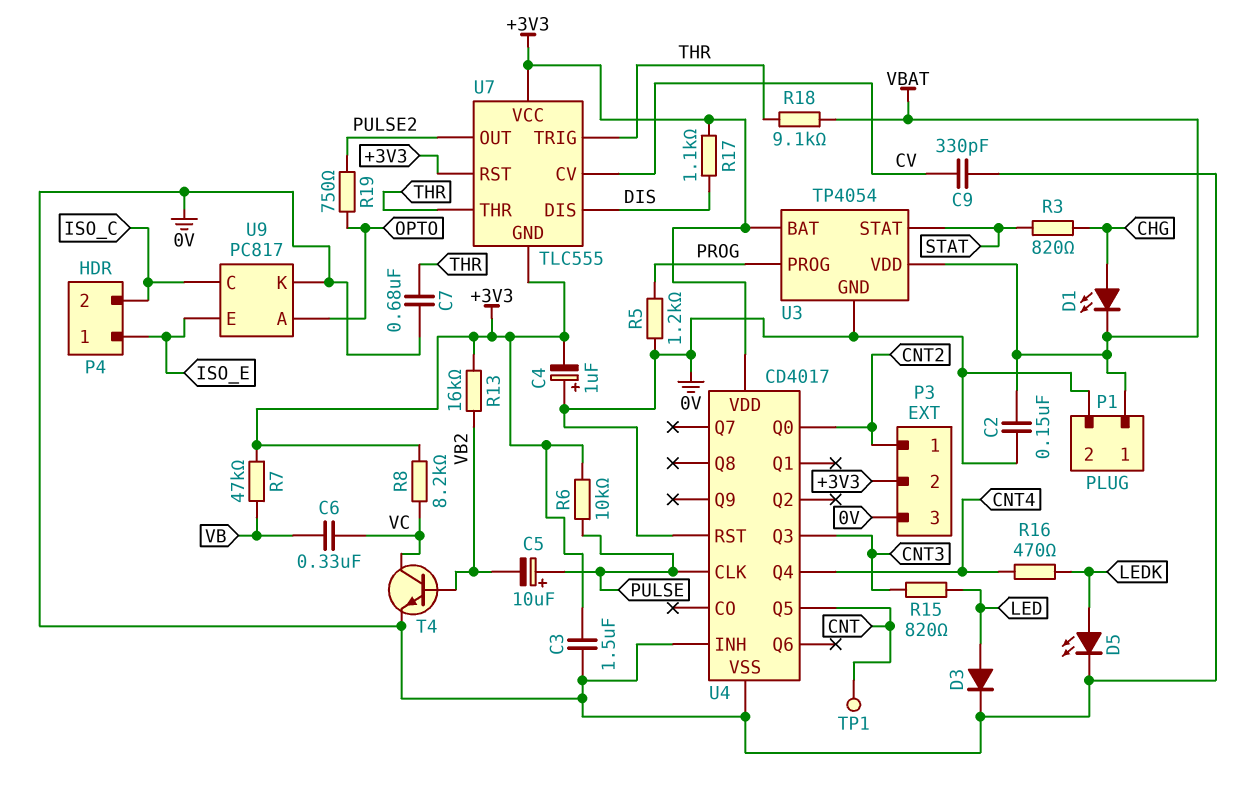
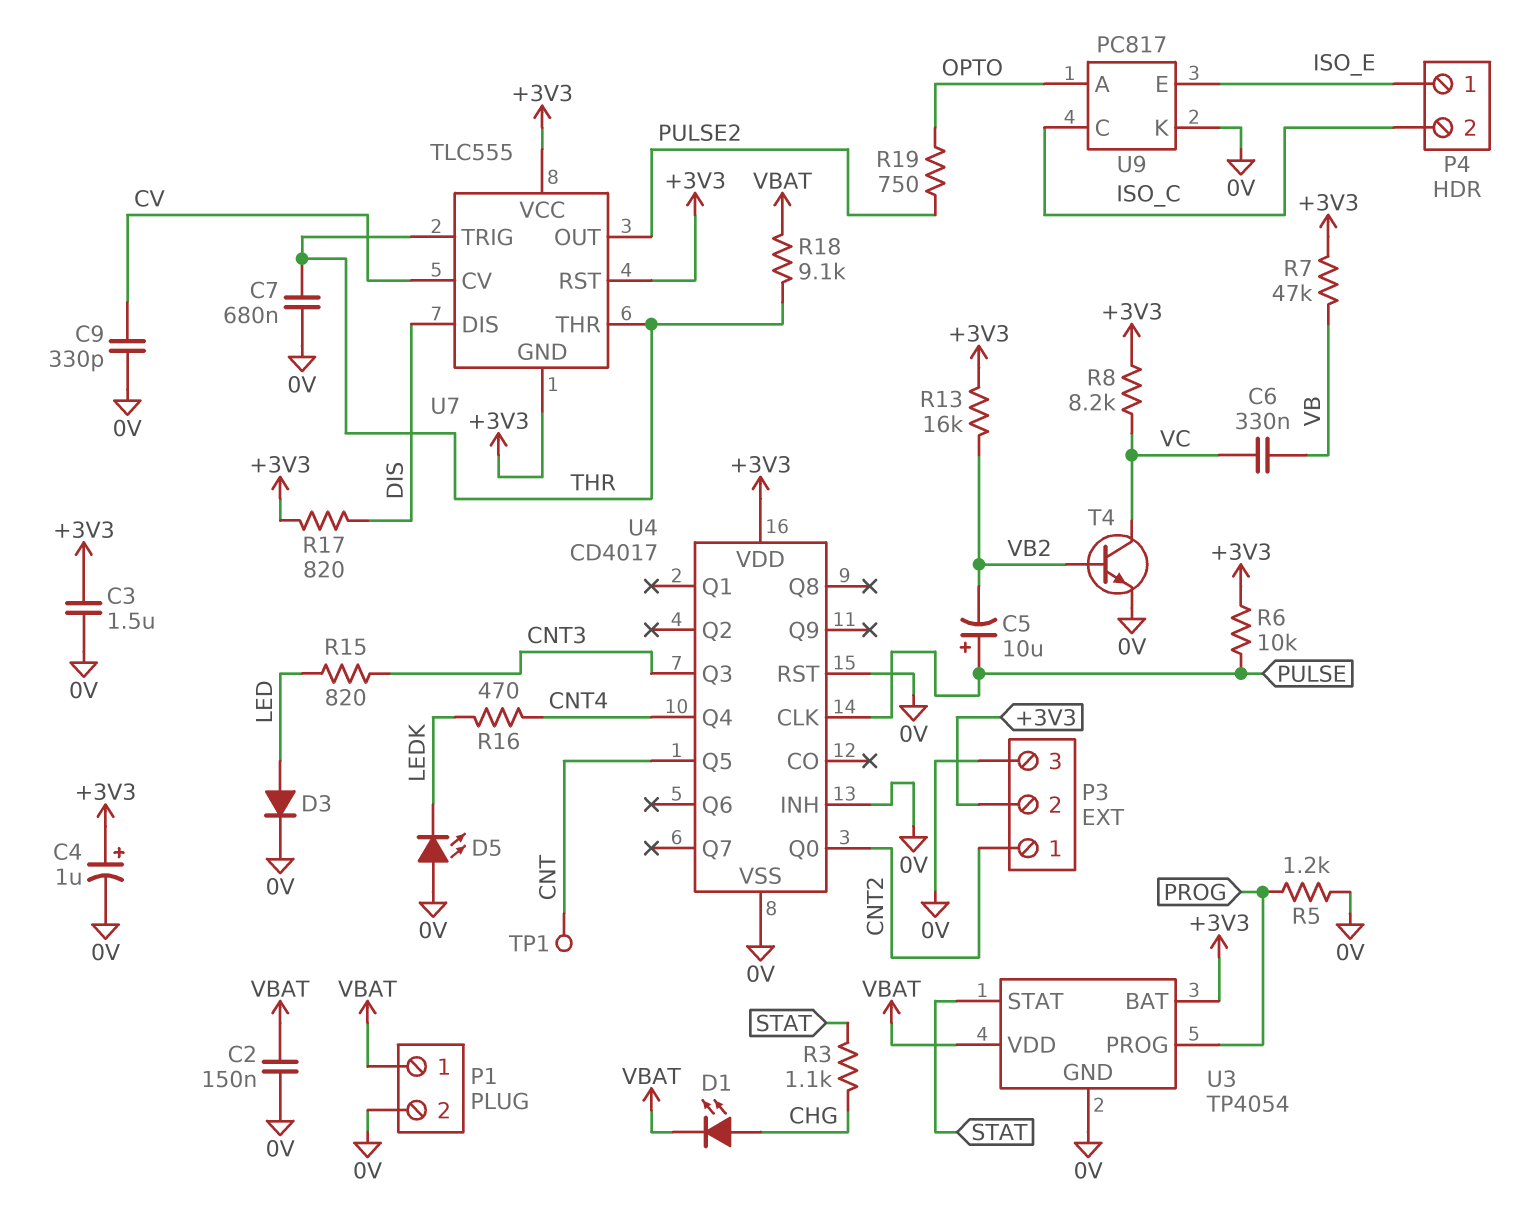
C4: 1uF (plus 0V, minus +3V3) -> 1uF (plus +3V3, minus 0V)
D5: LED (A LEDK, K 0V) -> LED (A 0V, K LEDK)
R3: 820 (CHG, STAT) -> 1.1k (CHG, STAT)
R17: 1.1k (+3V3, DIS) -> 820 (+3V3, DIS)

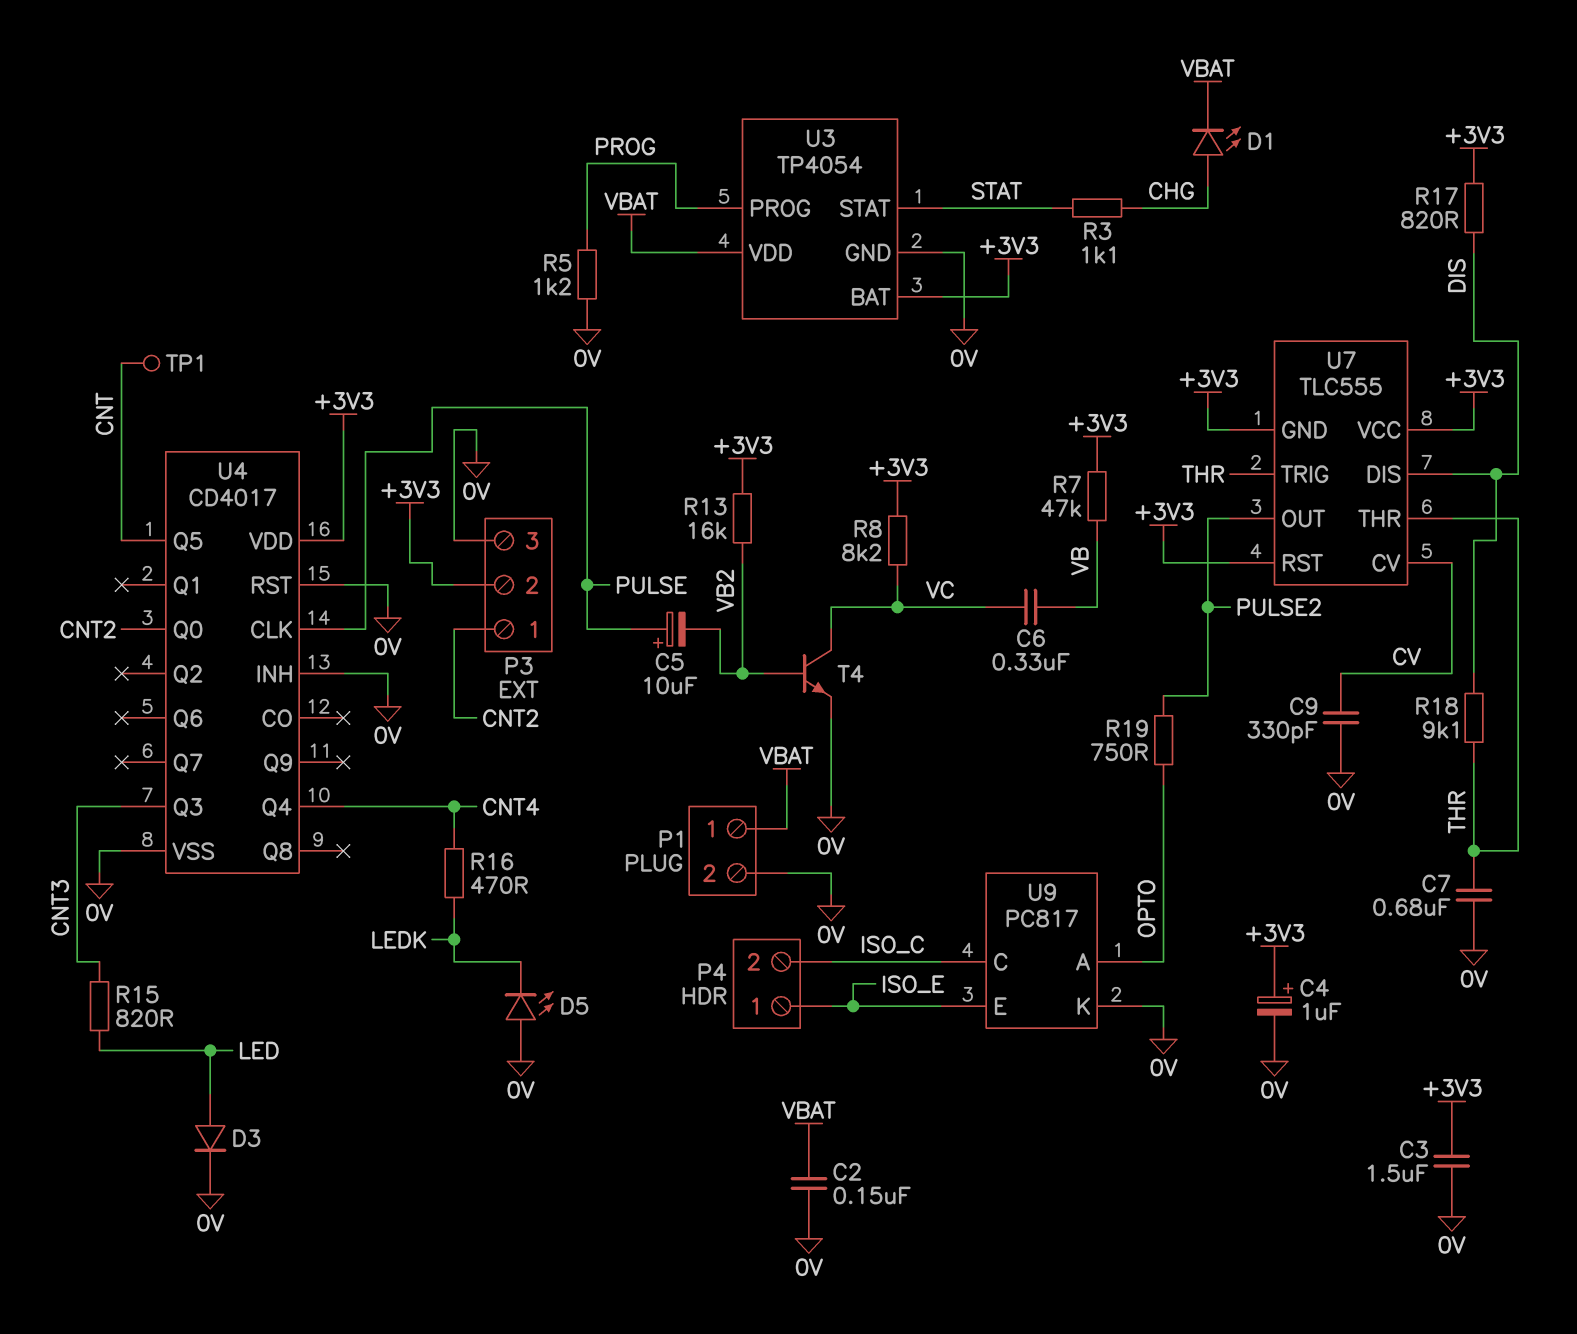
R6: 10k (+3V3, PULSE) -> none
R18: 9.1k (THR, VBAT) -> 9.1k (DIS, THR)

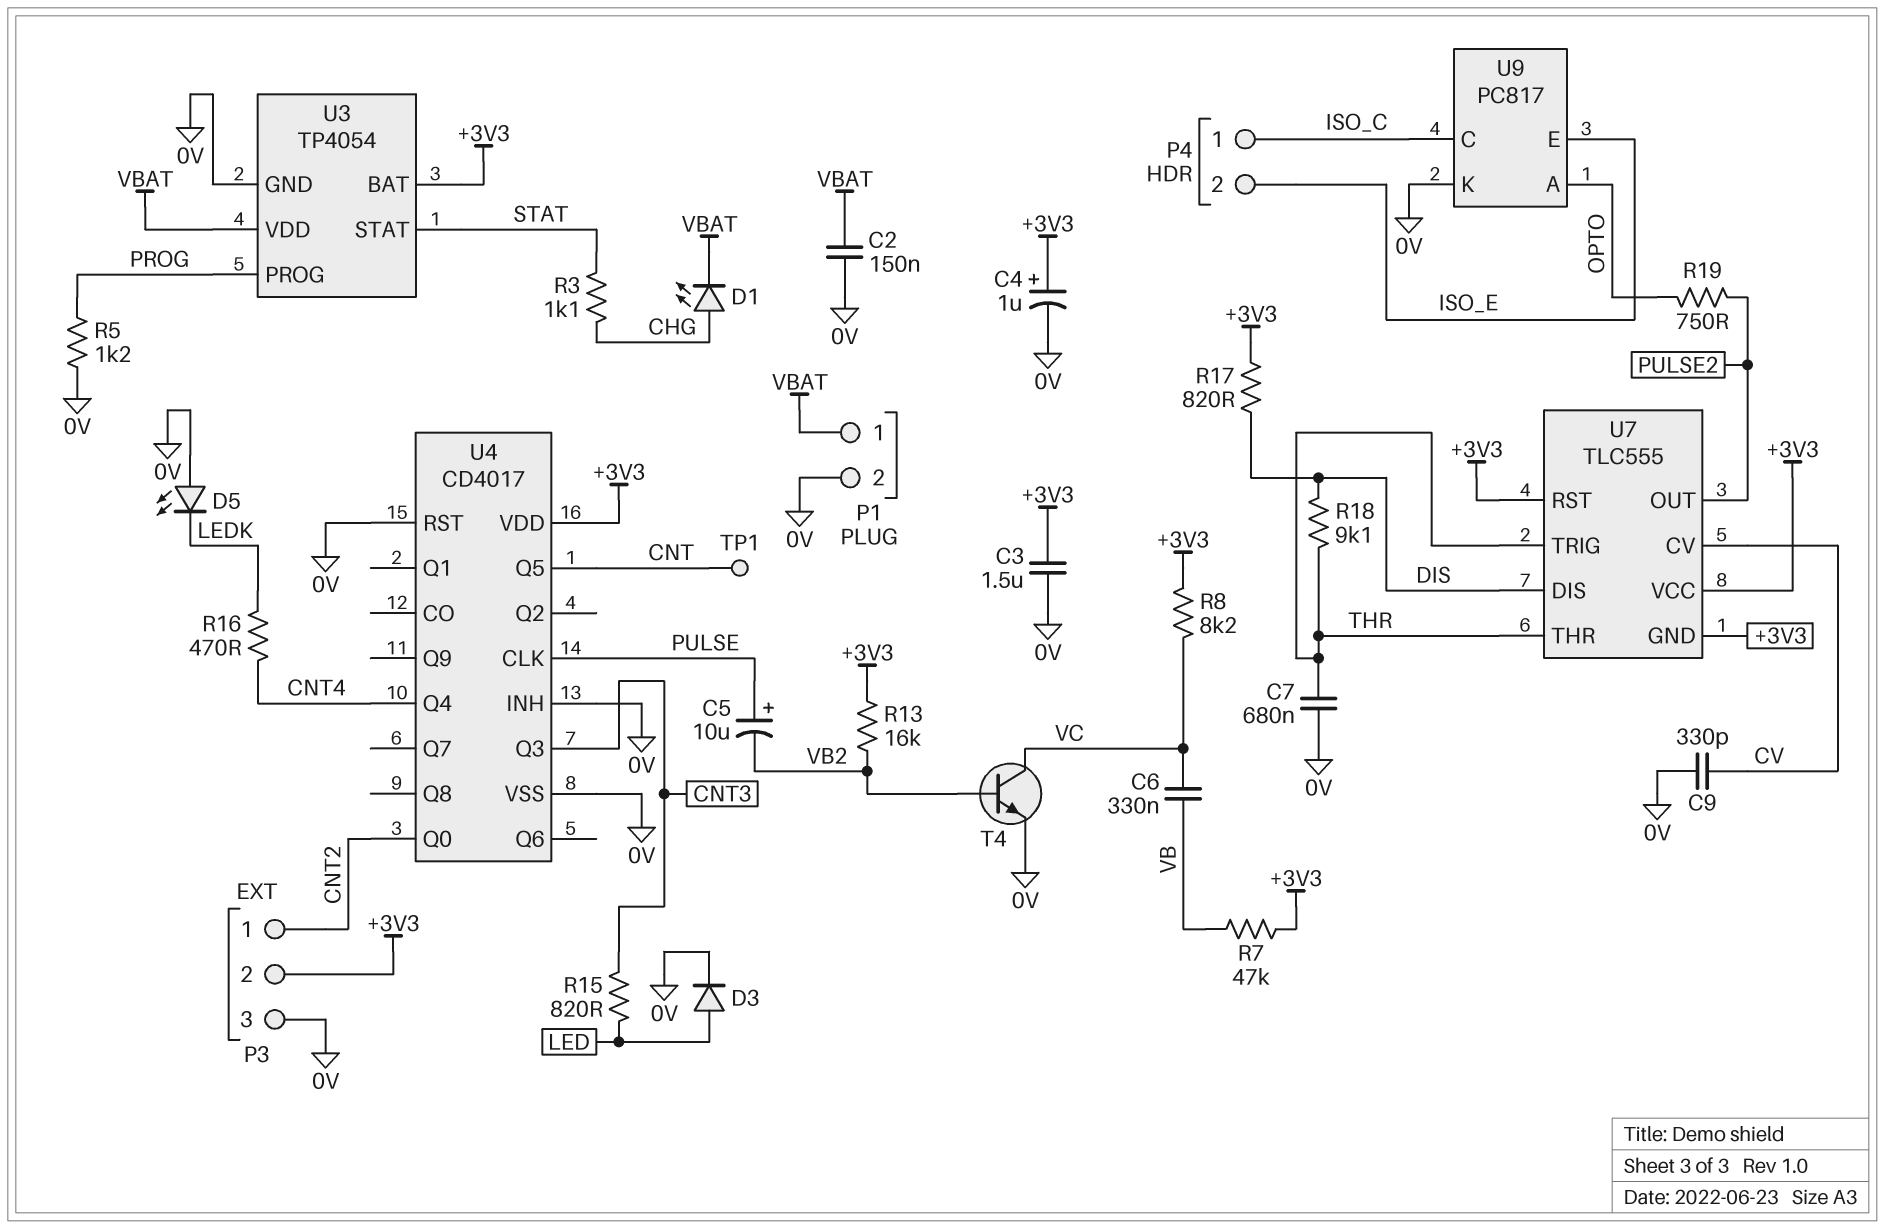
P4 pin 1: ISO_E -> ISO_C
P4 pin 2: ISO_C -> ISO_E

